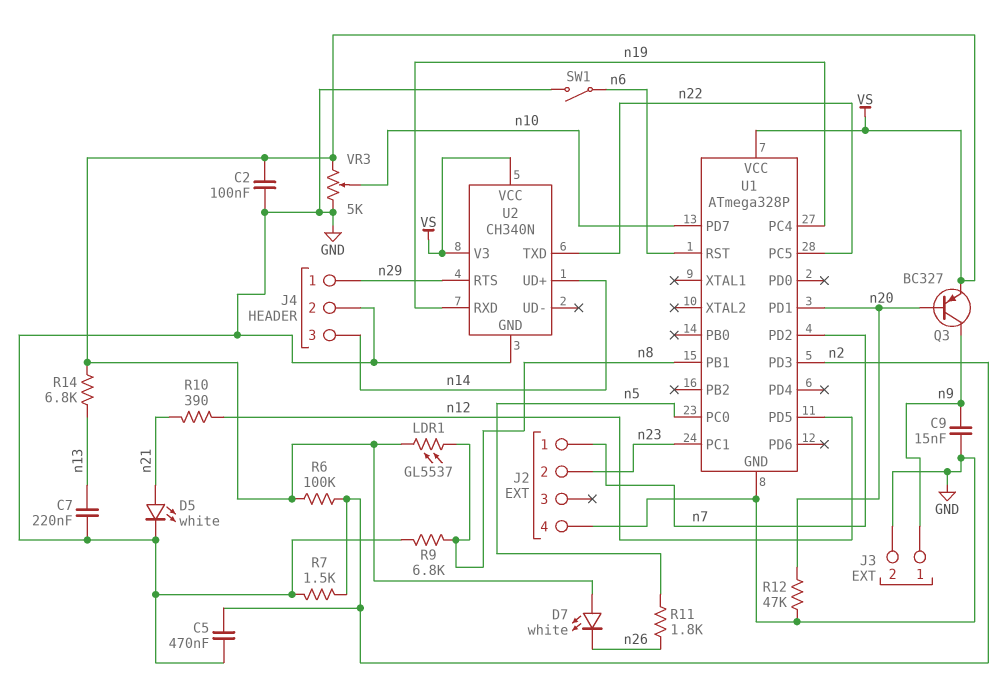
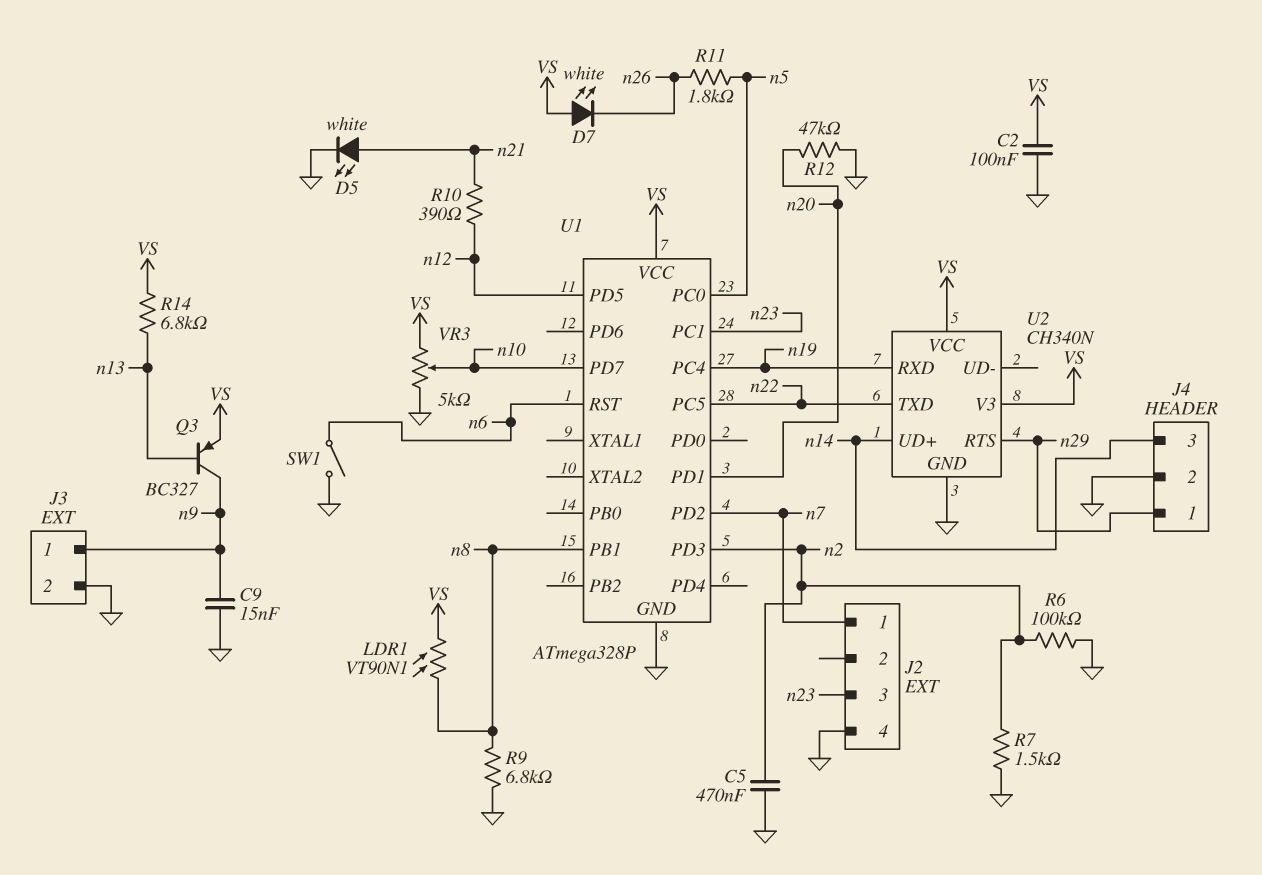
C7: 220nF (GND, n13) -> none
J2 pin 2: n23 -> none
J2 pin 3: none -> n23
LDR1: GL5537 (VS, n8) -> VT90N1 (VS, n8)
Q3: PNP BC327 (B n20, C n9, E VS) -> PNP BC327 (B n13, C n9, E VS)
R6: 100k (VS, n2) -> 100k (GND, n2)

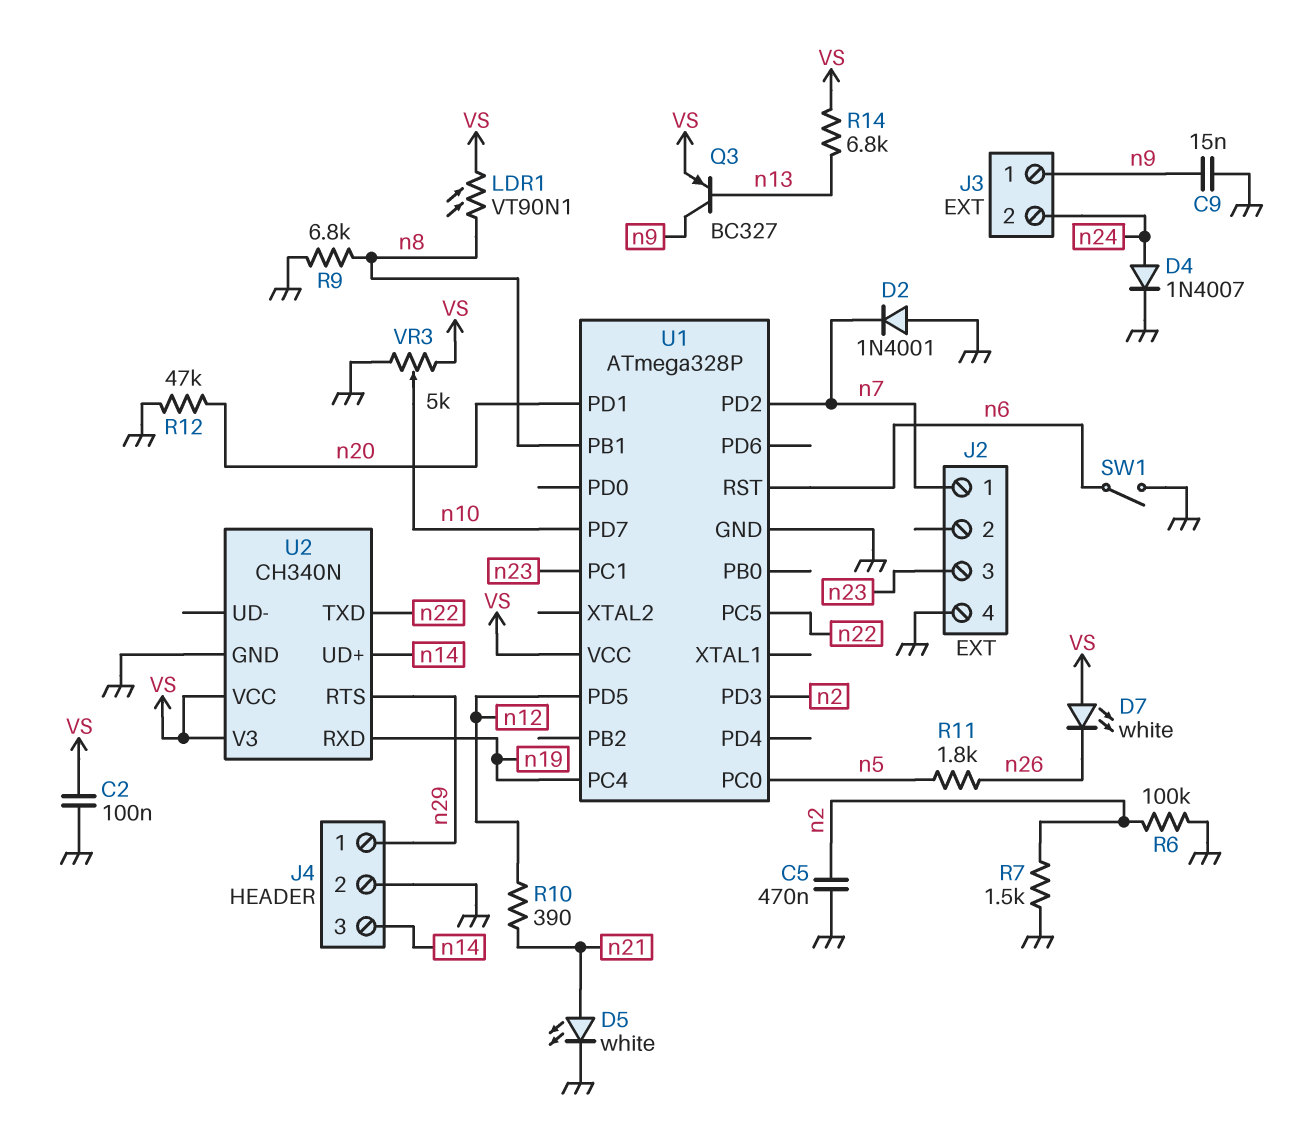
D2: none -> diode 1N4001 (A GND, K n7)
D4: none -> diode 1N4007 (A n24, K GND)
J3 pin 2: GND -> n24

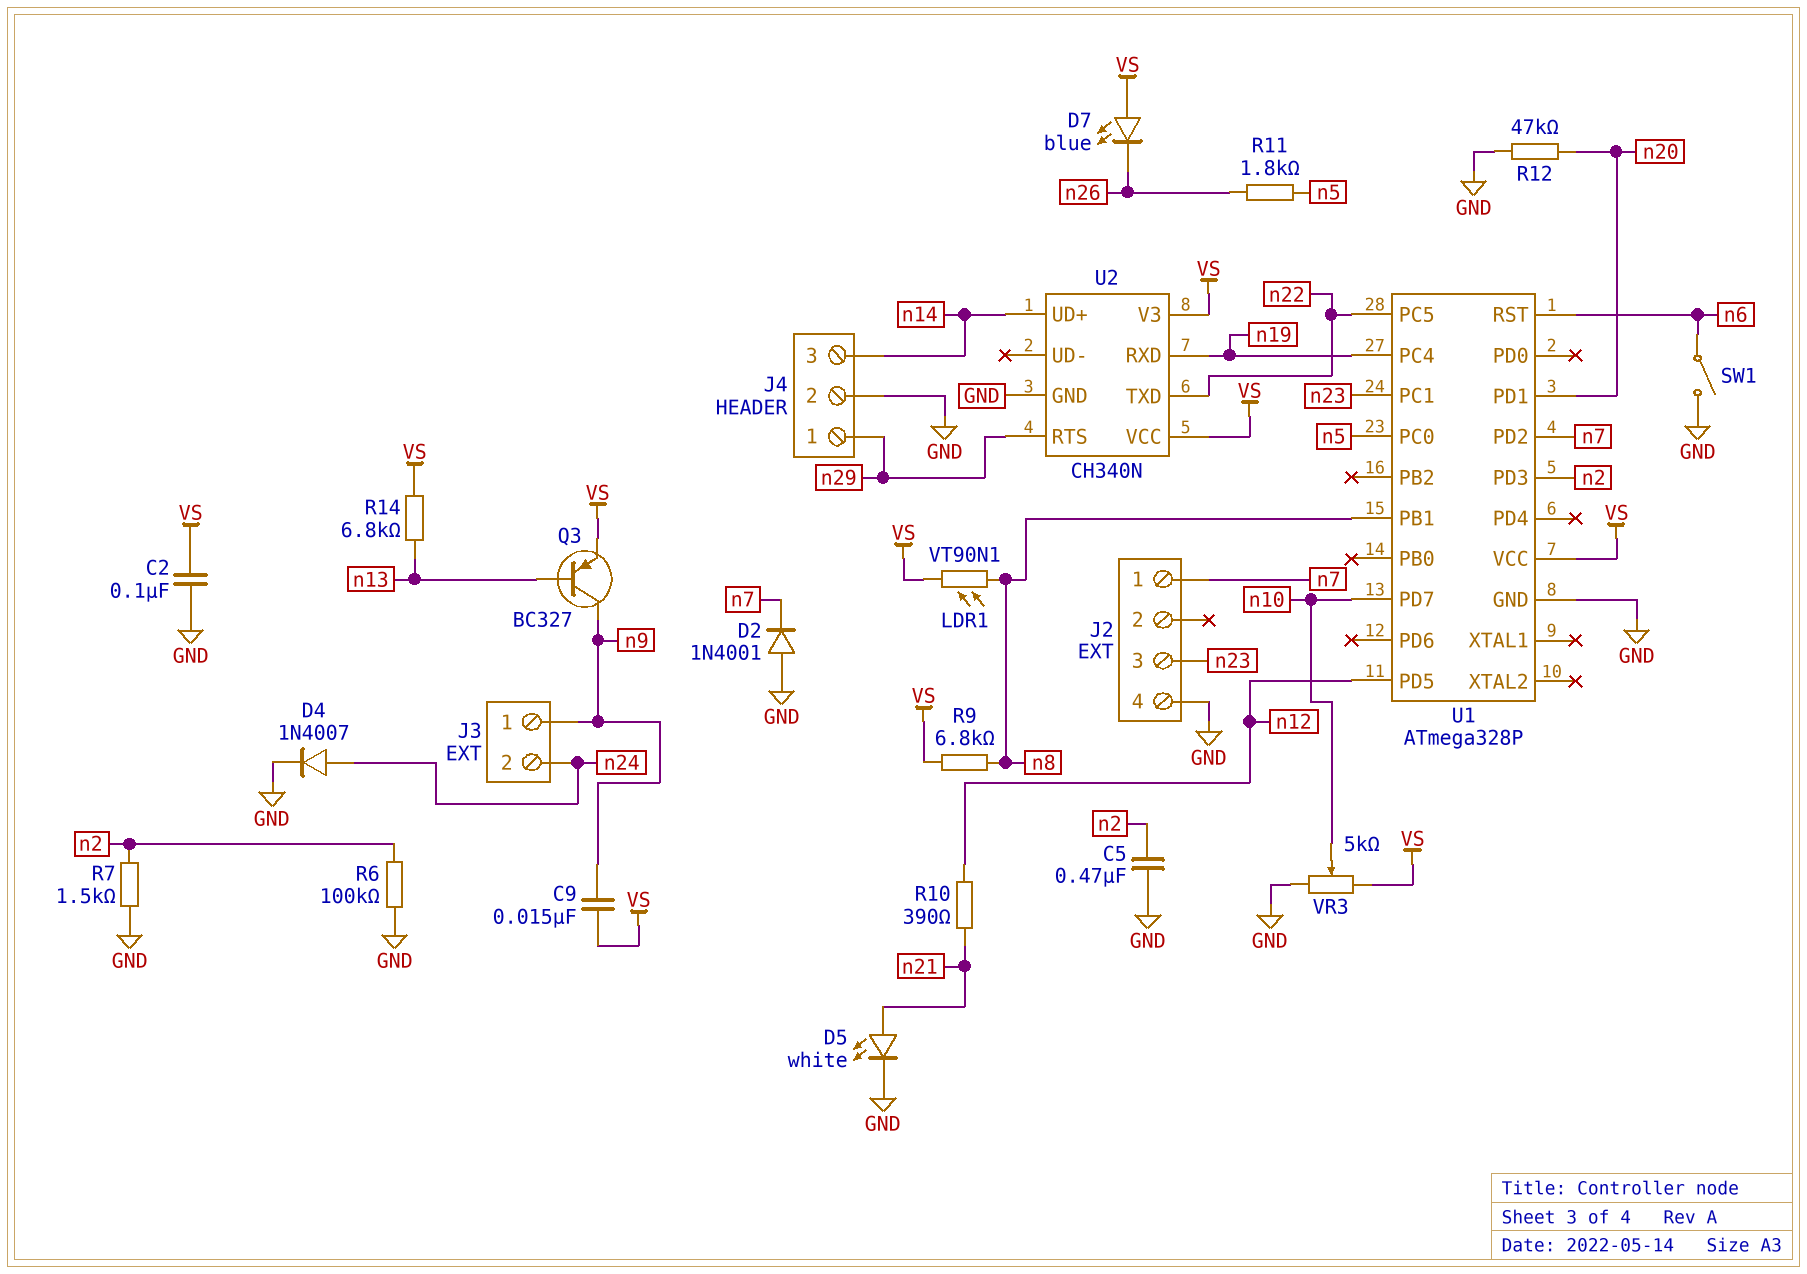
C9: 15nF (GND, n9) -> 15nF (VS, n9)
D7: LED white (A VS, K n26) -> LED blue (A VS, K n26)
R9: 6.8k (GND, n8) -> 6.8k (VS, n8)

